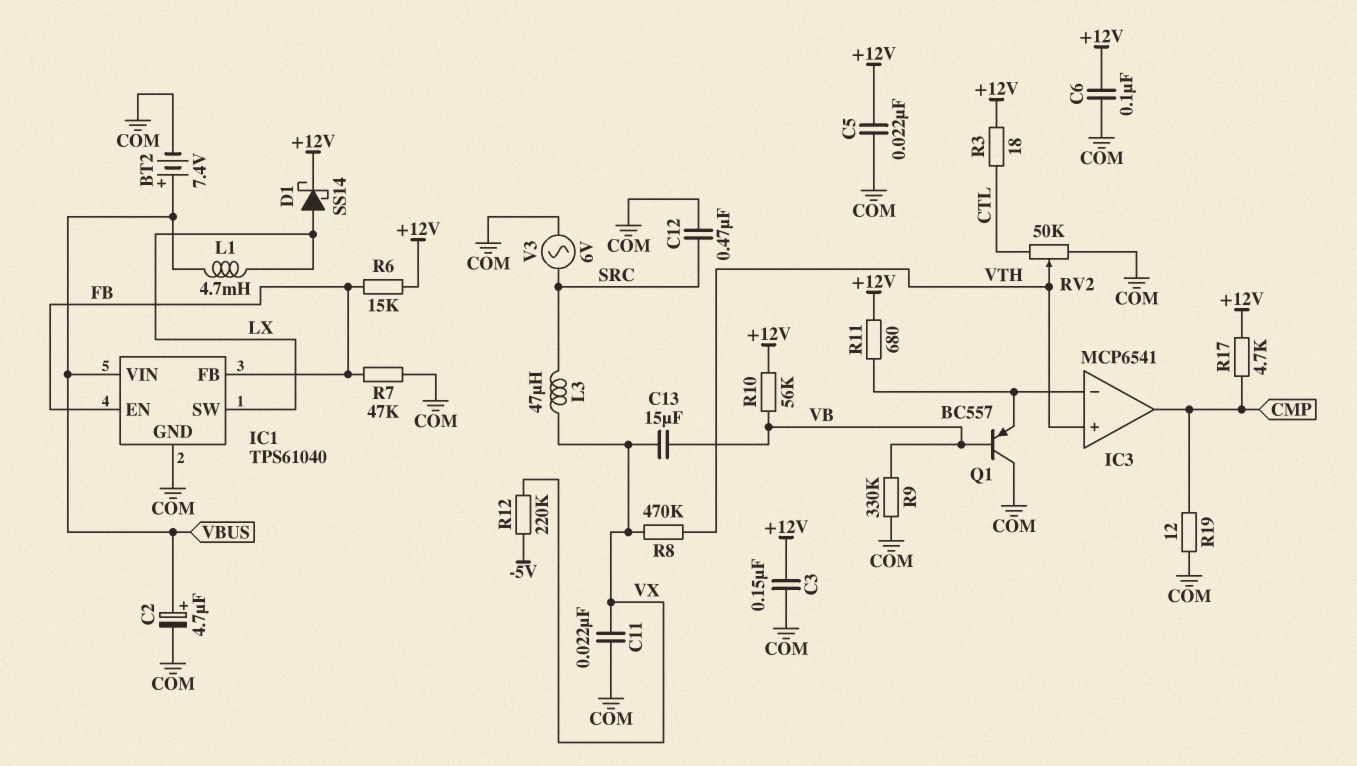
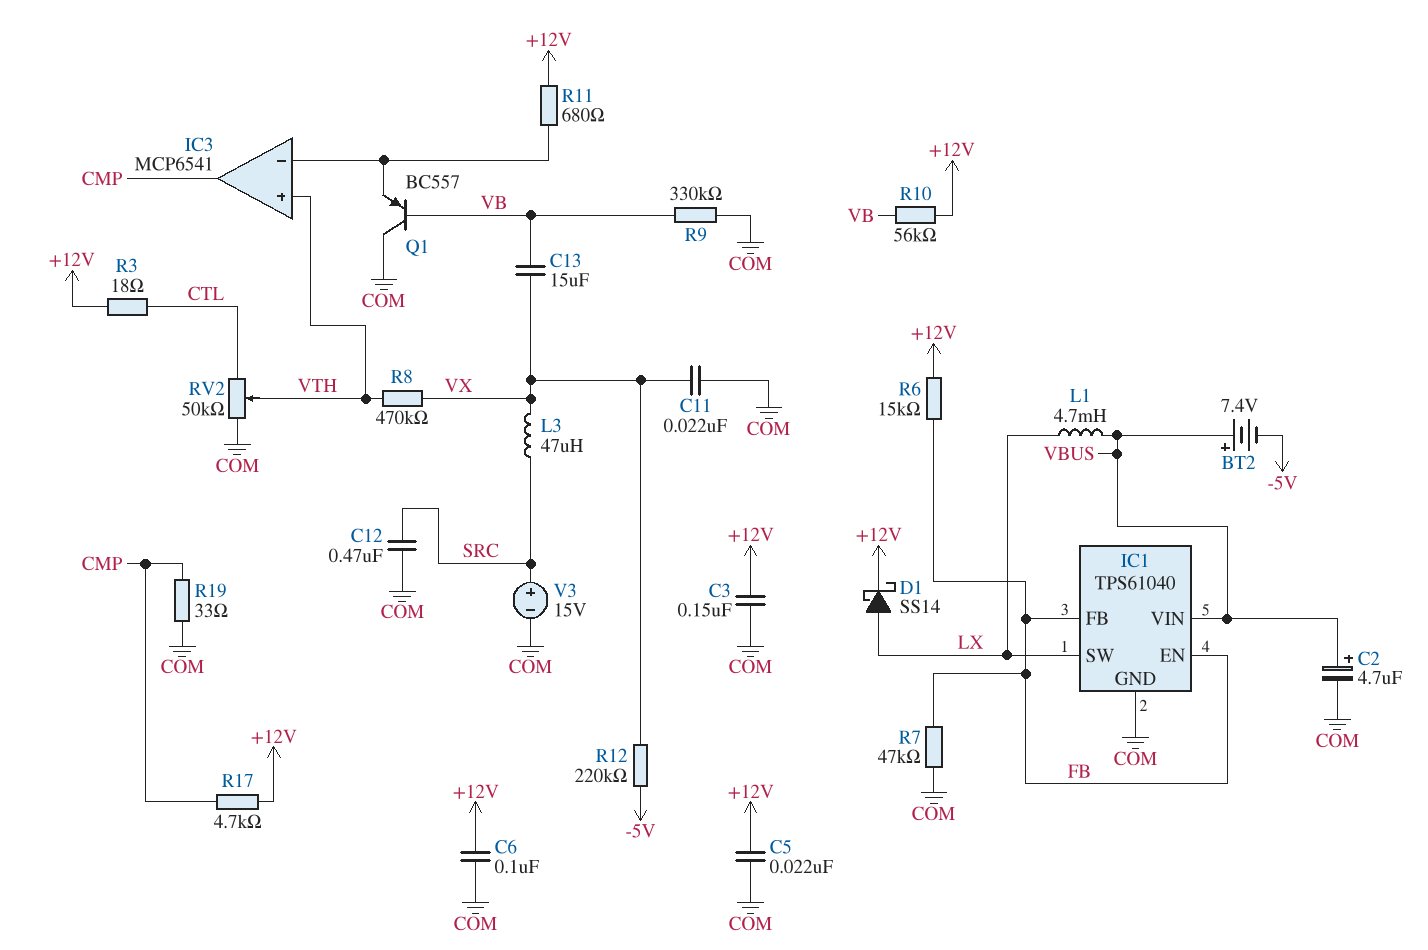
BT2: 7.4V (plus VBUS, minus COM) -> 7.4V (plus VBUS, minus -5V)
R19: 12 (CMP, COM) -> 33 (CMP, COM)
V3: AC 6V (COM, SRC) -> 15V (plus SRC, minus COM)

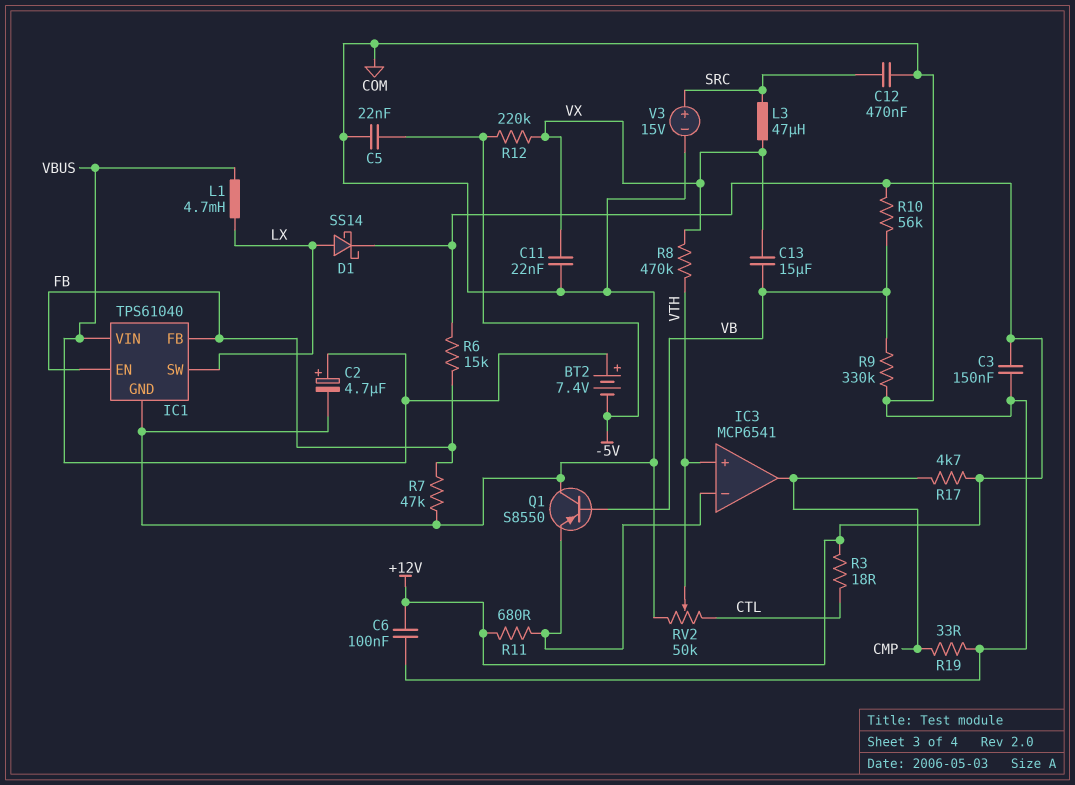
C5: 22nF (+12V, COM) -> 22nF (-5V, COM)
Q1: PNP BC557 (B VB, C COM, E IC3/in-) -> PNP S8550 (B VB, C COM, E IC3/in-)

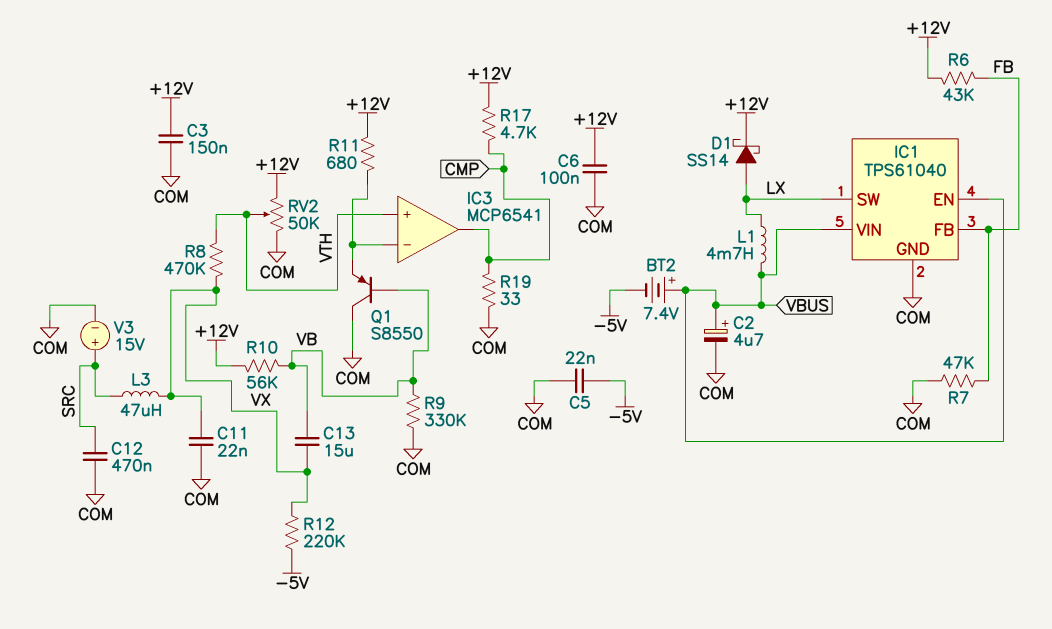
IC1 pin EN: FB -> VBUS
R3: 18 (+12V, CTL) -> none
R6: 15k (+12V, FB) -> 43k (+12V, FB)
RV2: 50k (COM, CTL, wiper VTH) -> 50k (+12V, COM, wiper VTH)

